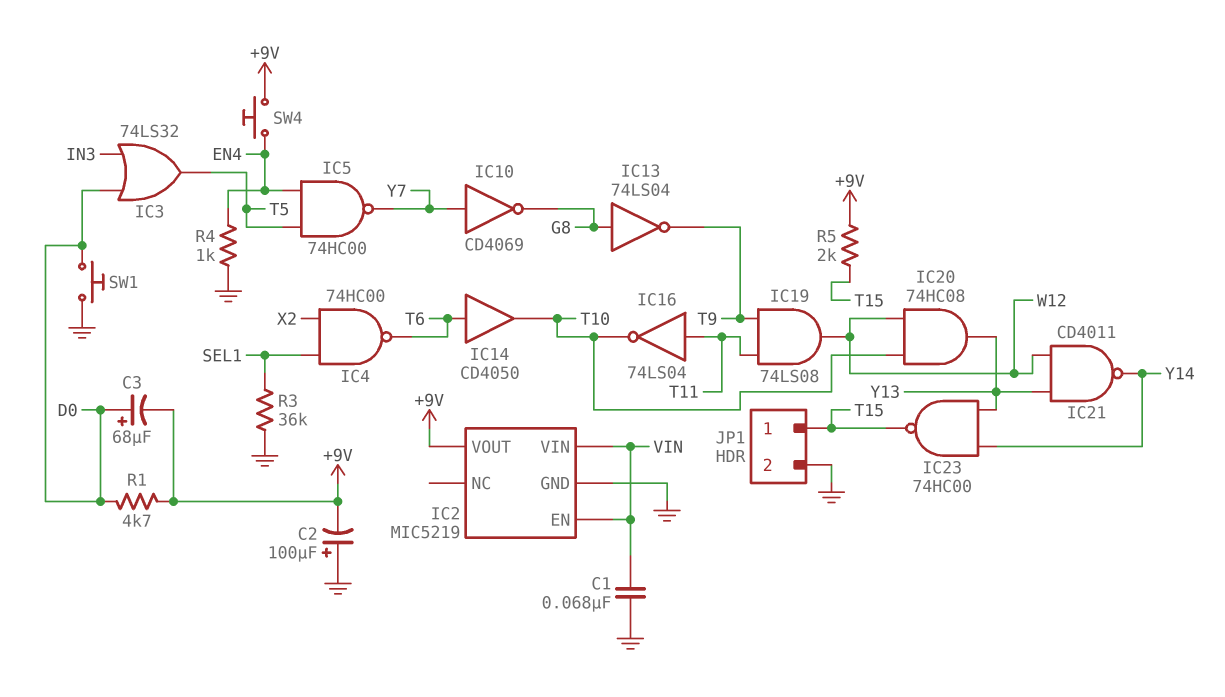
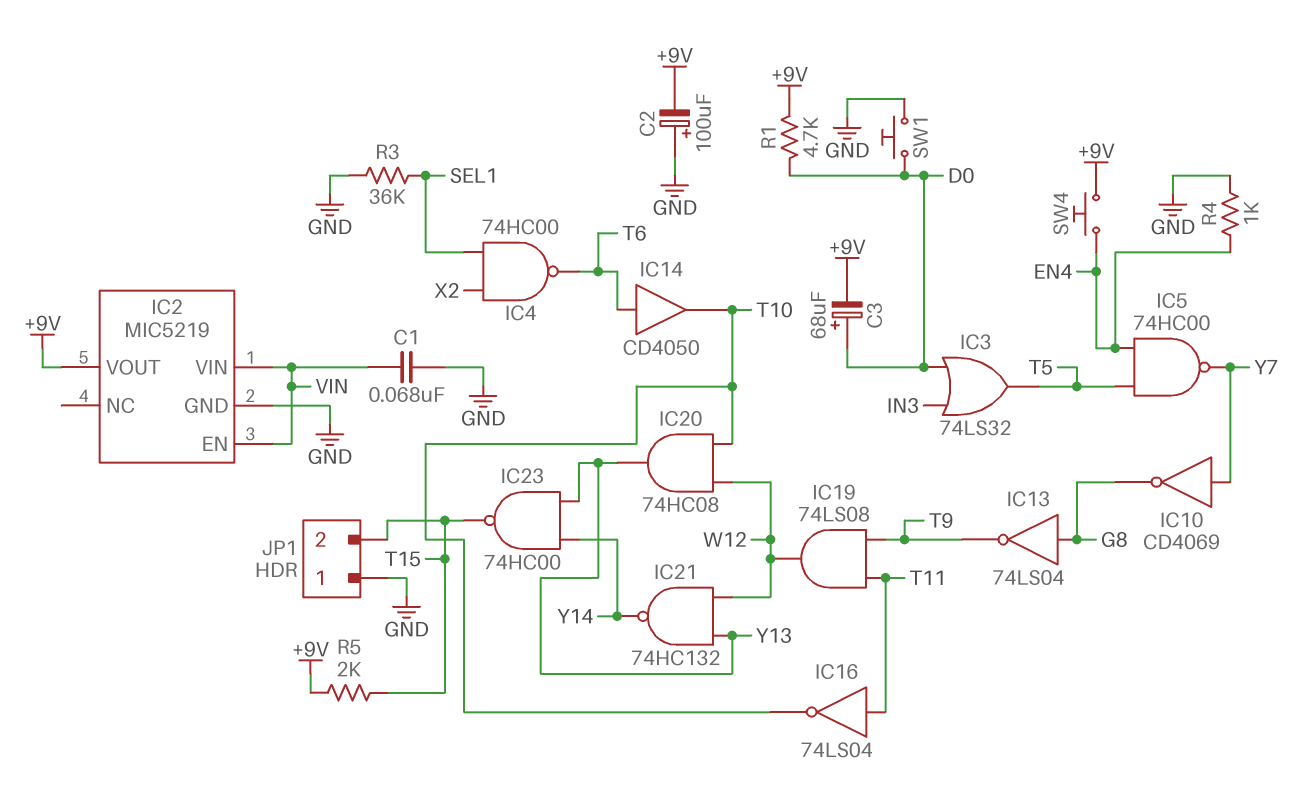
IC21: NAND CD4011 (in W12, in Y13, out Y14) -> NAND 74HC132 (in W12, in Y13, out Y14)
JP1 pin 1: T15 -> GND
JP1 pin 2: GND -> T15

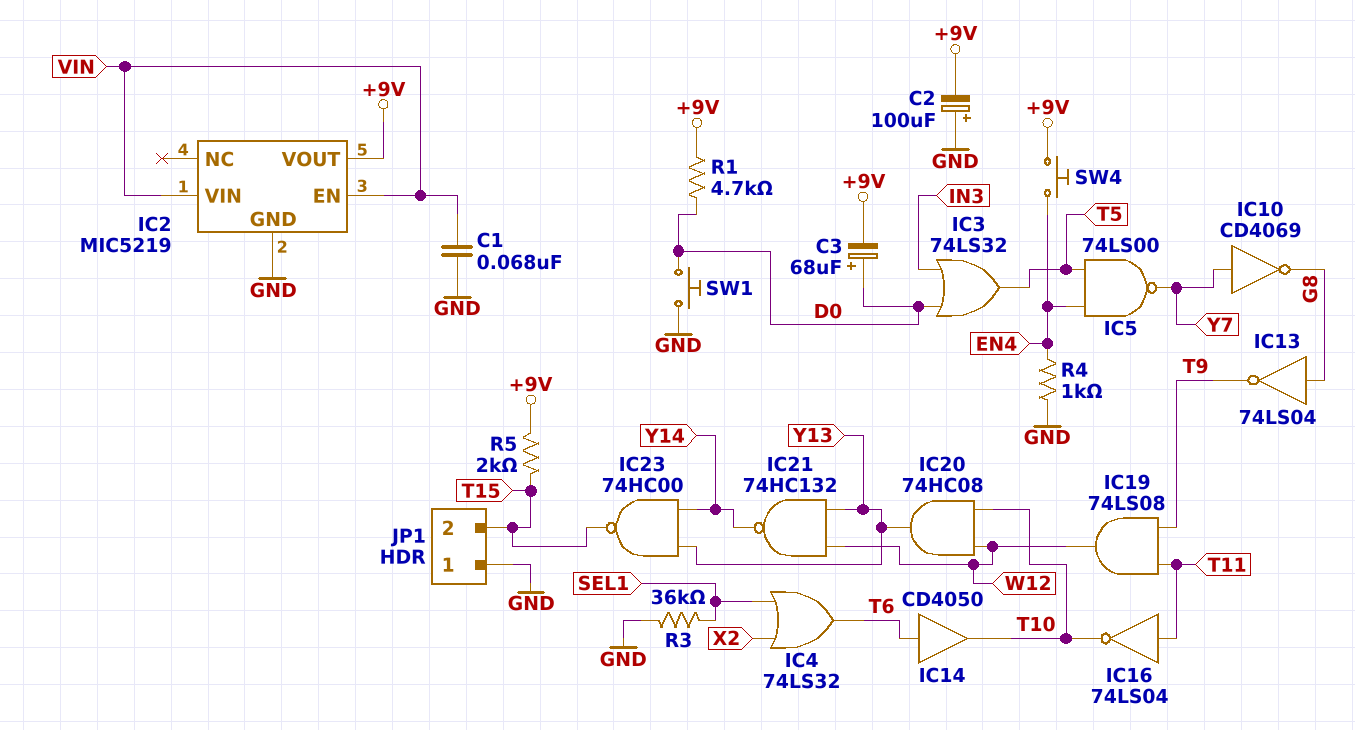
IC4: NAND 74HC00 (in SEL1, in X2, out T6) -> OR 74LS32 (in SEL1, in X2, out T6)
IC5: NAND 74HC00 (in EN4, in T5, out Y7) -> NAND 74LS00 (in EN4, in T5, out Y7)

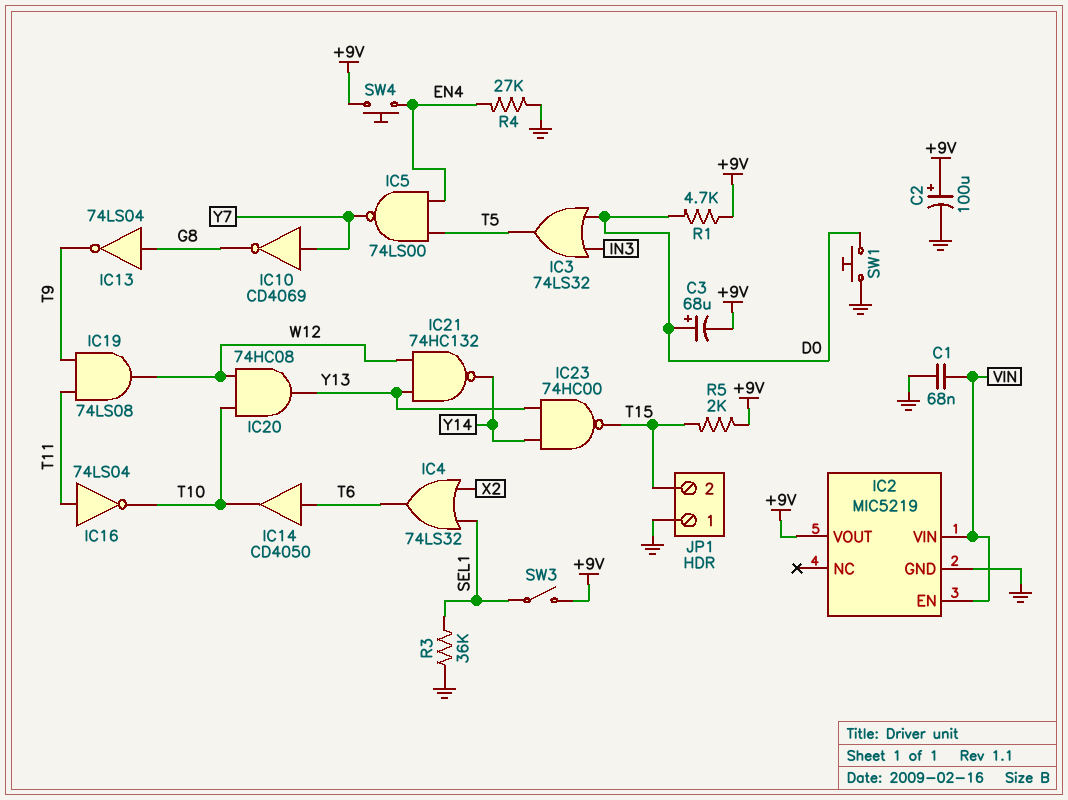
C2: 100uF (plus GND, minus +9V) -> 100uF (plus +9V, minus GND)
R4: 1k (EN4, GND) -> 27k (EN4, GND)
SW3: none -> switch (+9V, SEL1)

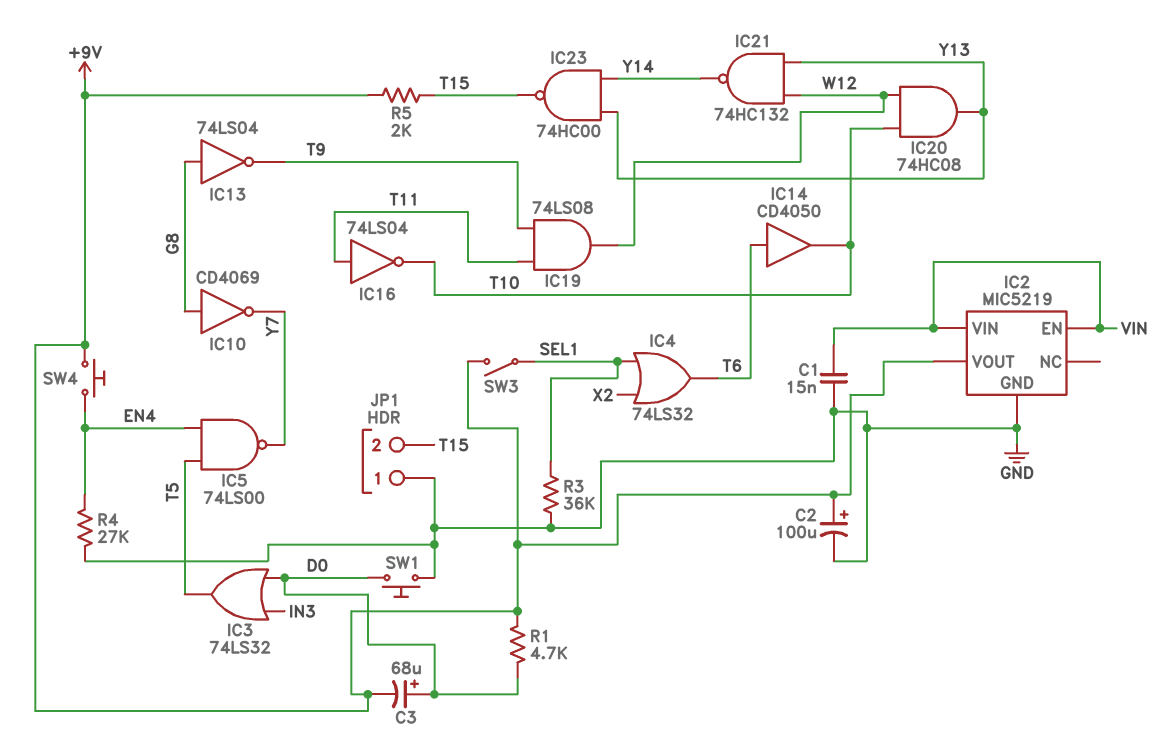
C1: 68nF (GND, VIN) -> 15nF (GND, VIN)
IC10: NOT CD4069 (in Y7, out G8) -> NOT CD4069 (in G8, out Y7)

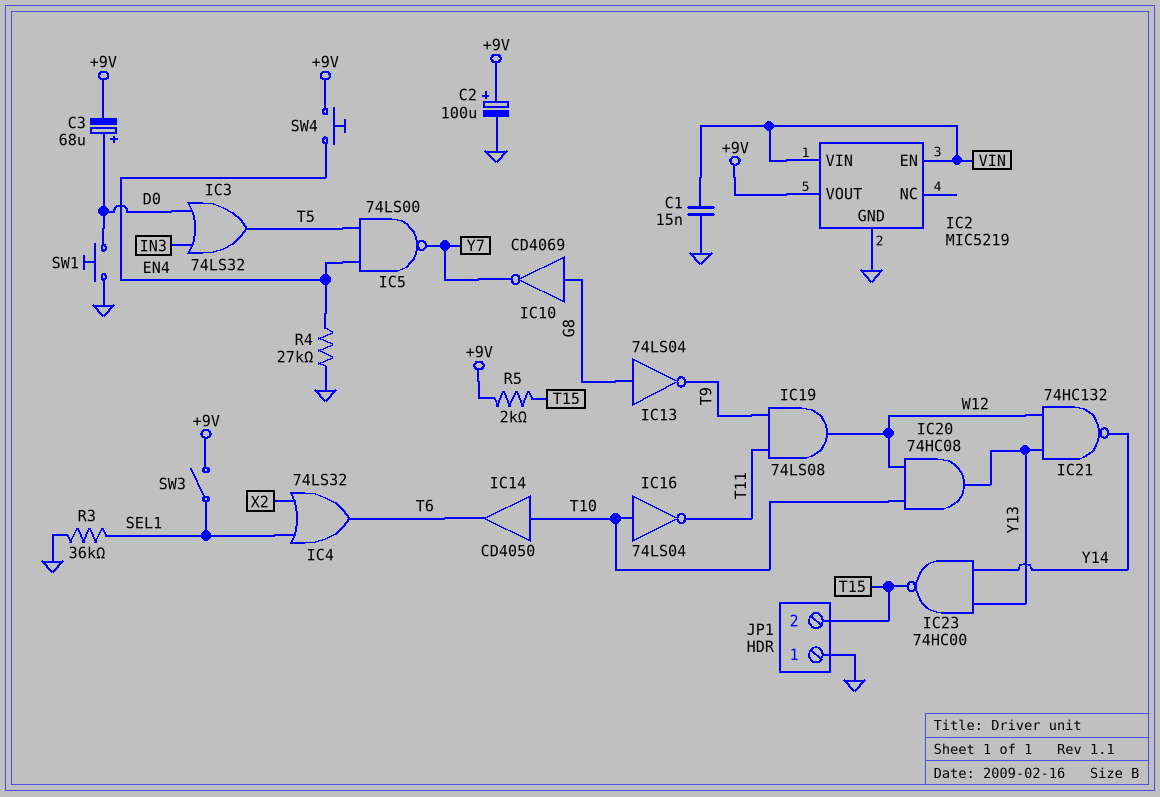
IC14: buffer CD4050 (in T6, out T10) -> buffer CD4050 (in T10, out T6)
IC16: NOT 74LS04 (in T11, out T10) -> NOT 74LS04 (in T10, out T11)
R1: 4.7k (+9V, D0) -> none

